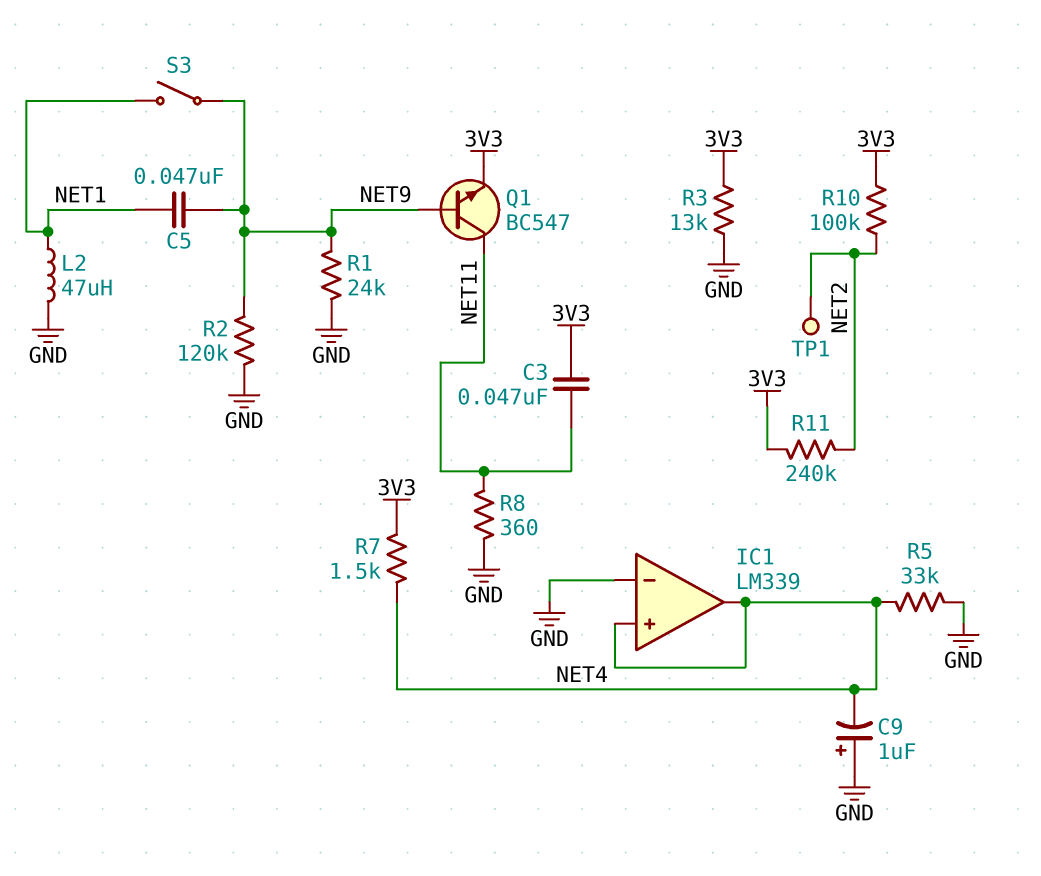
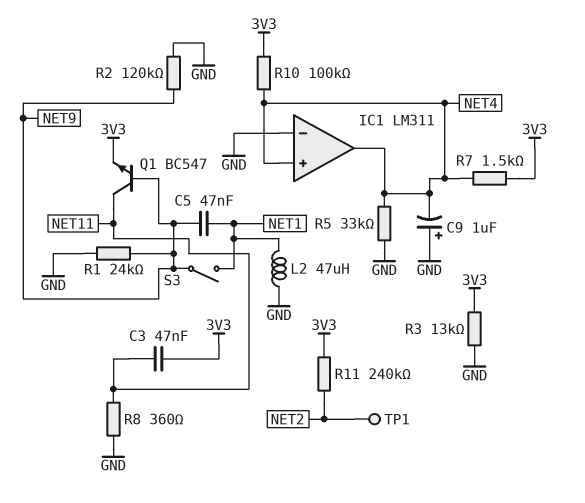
IC1: LM339 -> LM311
R10: 100k (3V3, NET2) -> 100k (3V3, NET4)

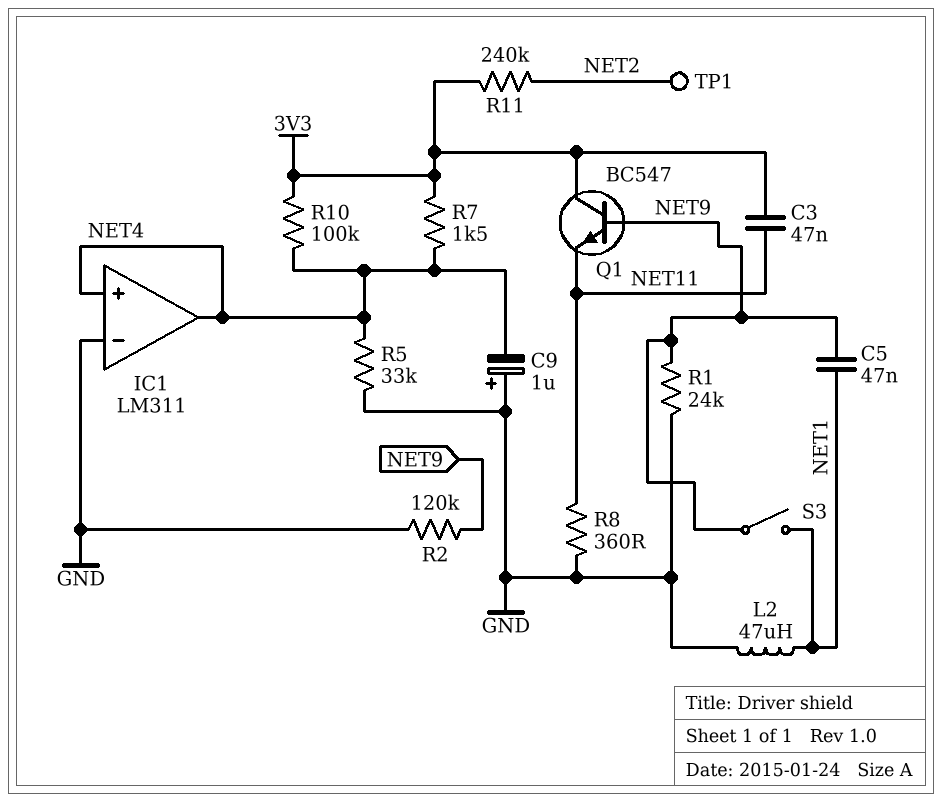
Q1: NPN BC547 (B NET9, C NET11, E 3V3) -> NPN BC547 (B NET9, C 3V3, E NET11)
R3: 13k (3V3, GND) -> none

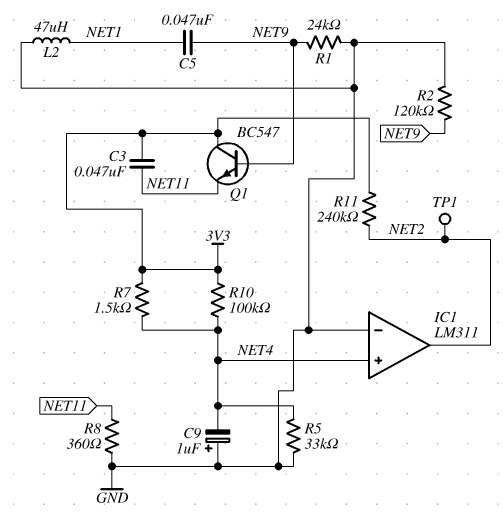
IC1 pin out: NET4 -> NET2
S3: switch (NET1, NET9) -> none

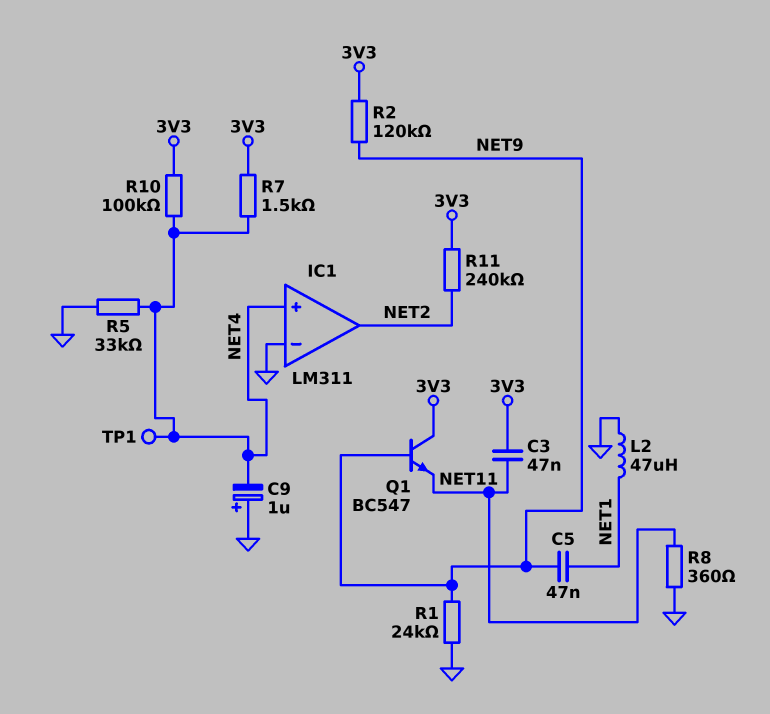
R2: 120k (GND, NET9) -> 120k (3V3, NET9)
TP1: test point (NET2) -> test point (NET4)

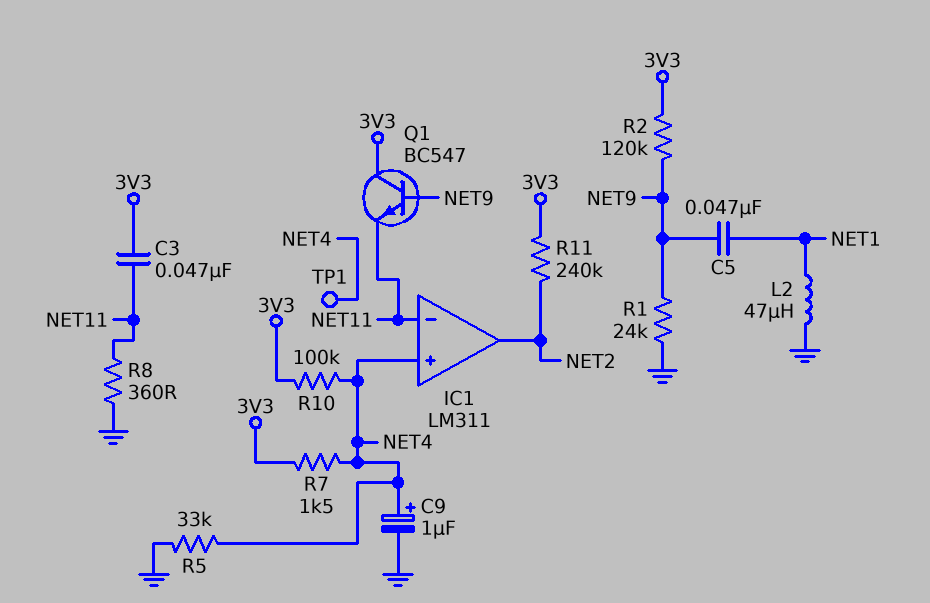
C9: 1uF (plus GND, minus NET4) -> 1uF (plus NET4, minus GND)
IC1 pin in-: GND -> NET11

